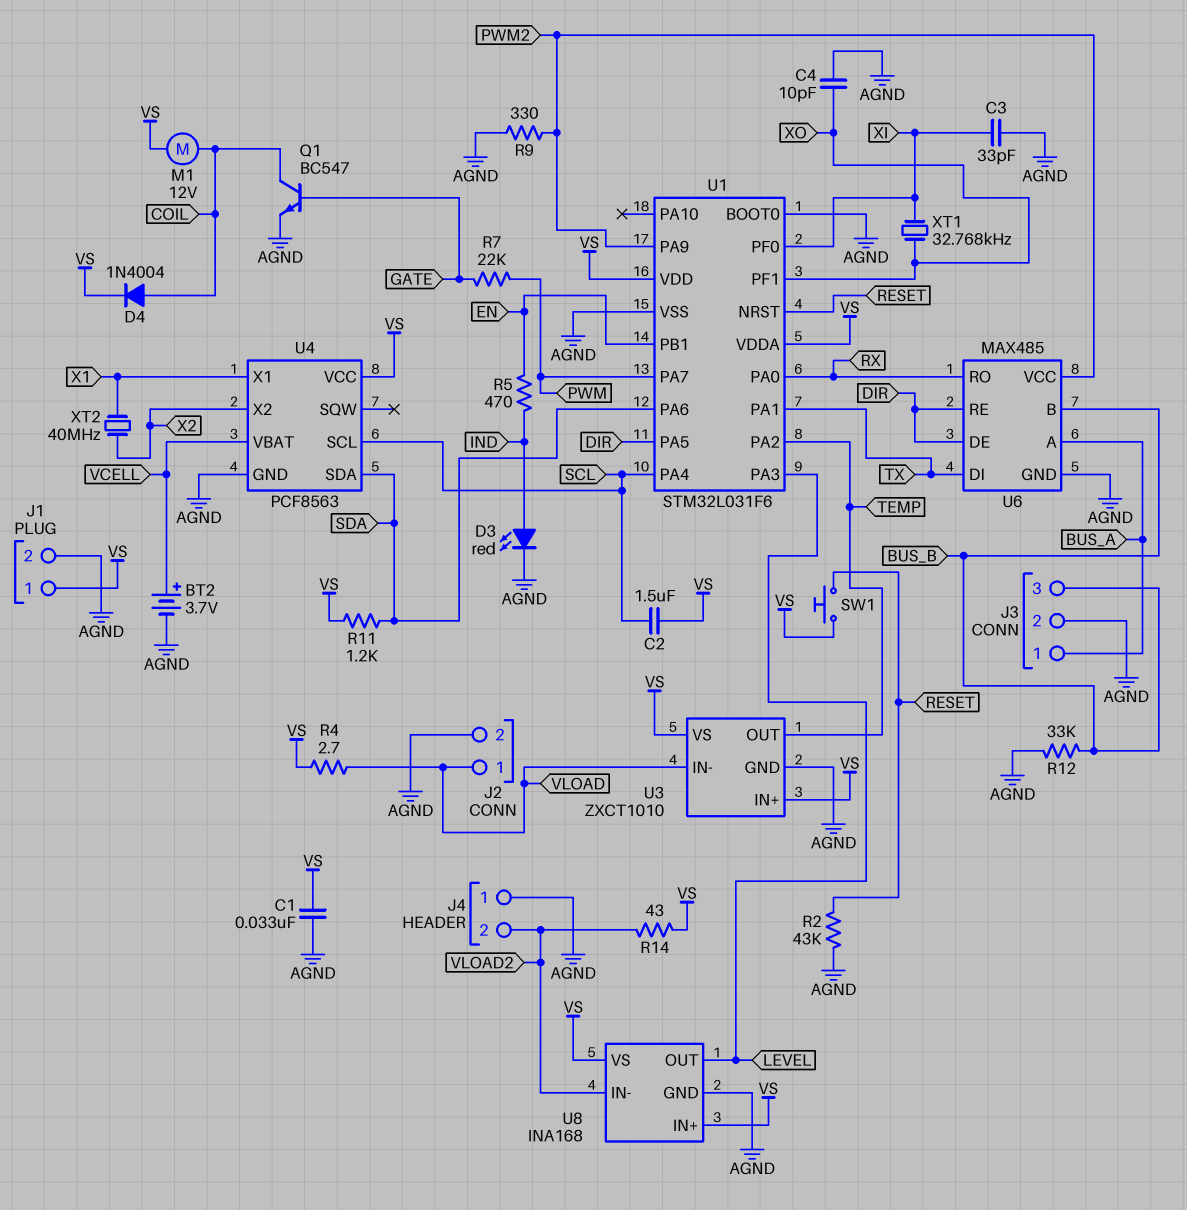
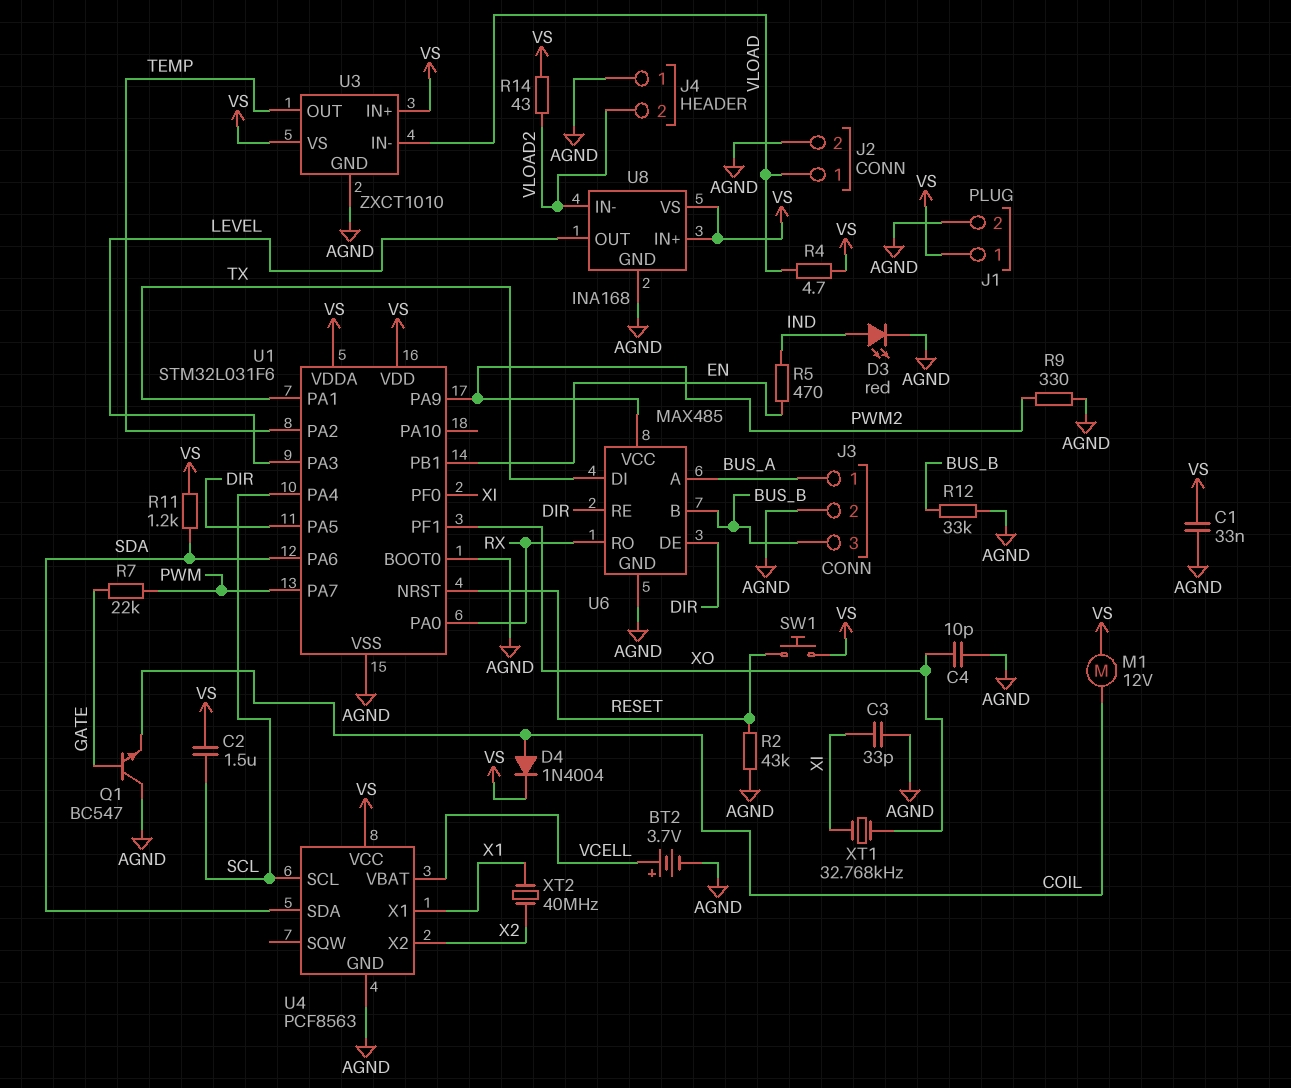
Q1: NPN BC547 (B GATE, C COIL, E AGND) -> NPN BC547 (B GATE, C AGND, E COIL)
R4: 2.7 (VLOAD, VS) -> 4.7 (VLOAD, VS)

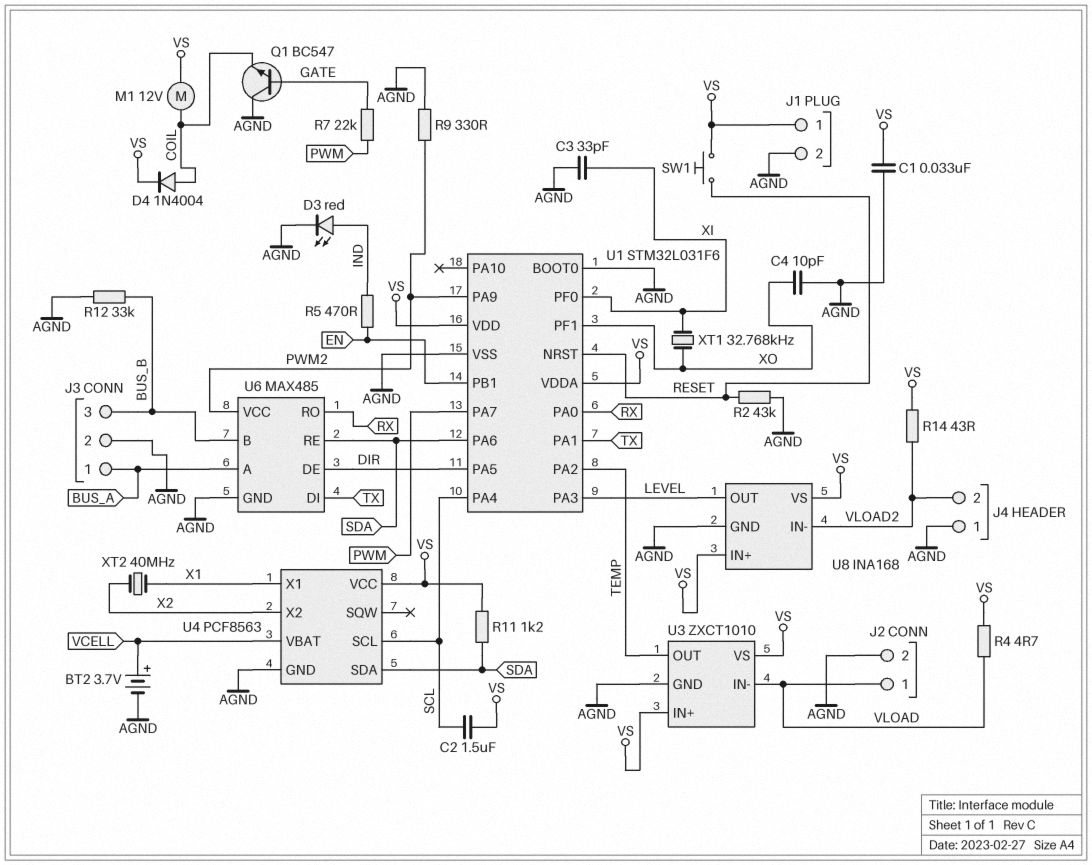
U6 pin RE: DIR -> SDA

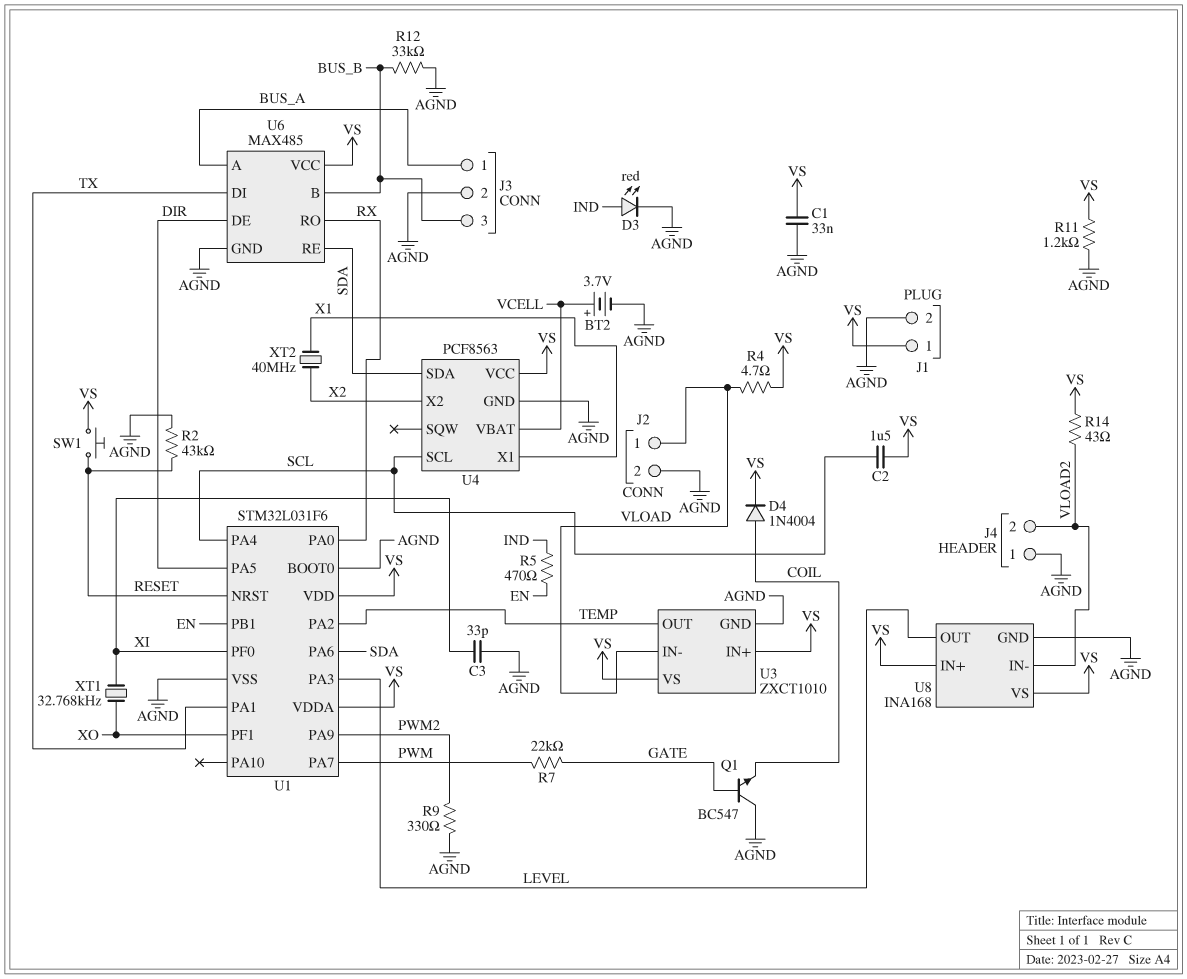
C4: 10pF (AGND, XO) -> none
M1: motor 12V (COIL, VS) -> none
R11: 1.2k (SDA, VS) -> 1.2k (AGND, VS)
U6 pin VCC: PWM2 -> VS

